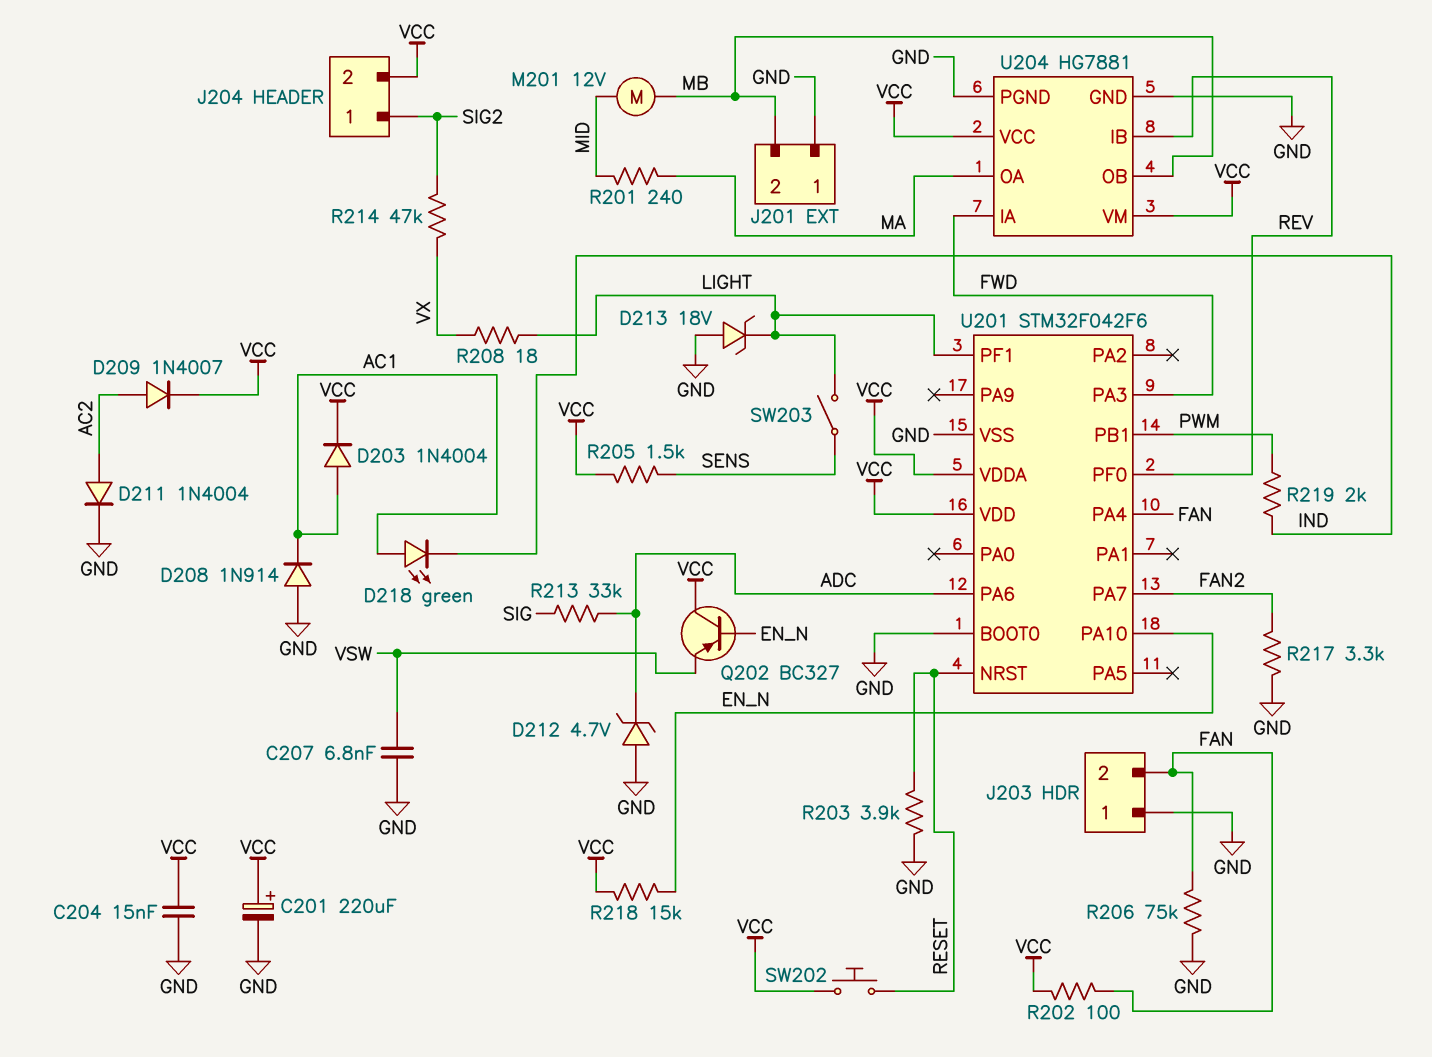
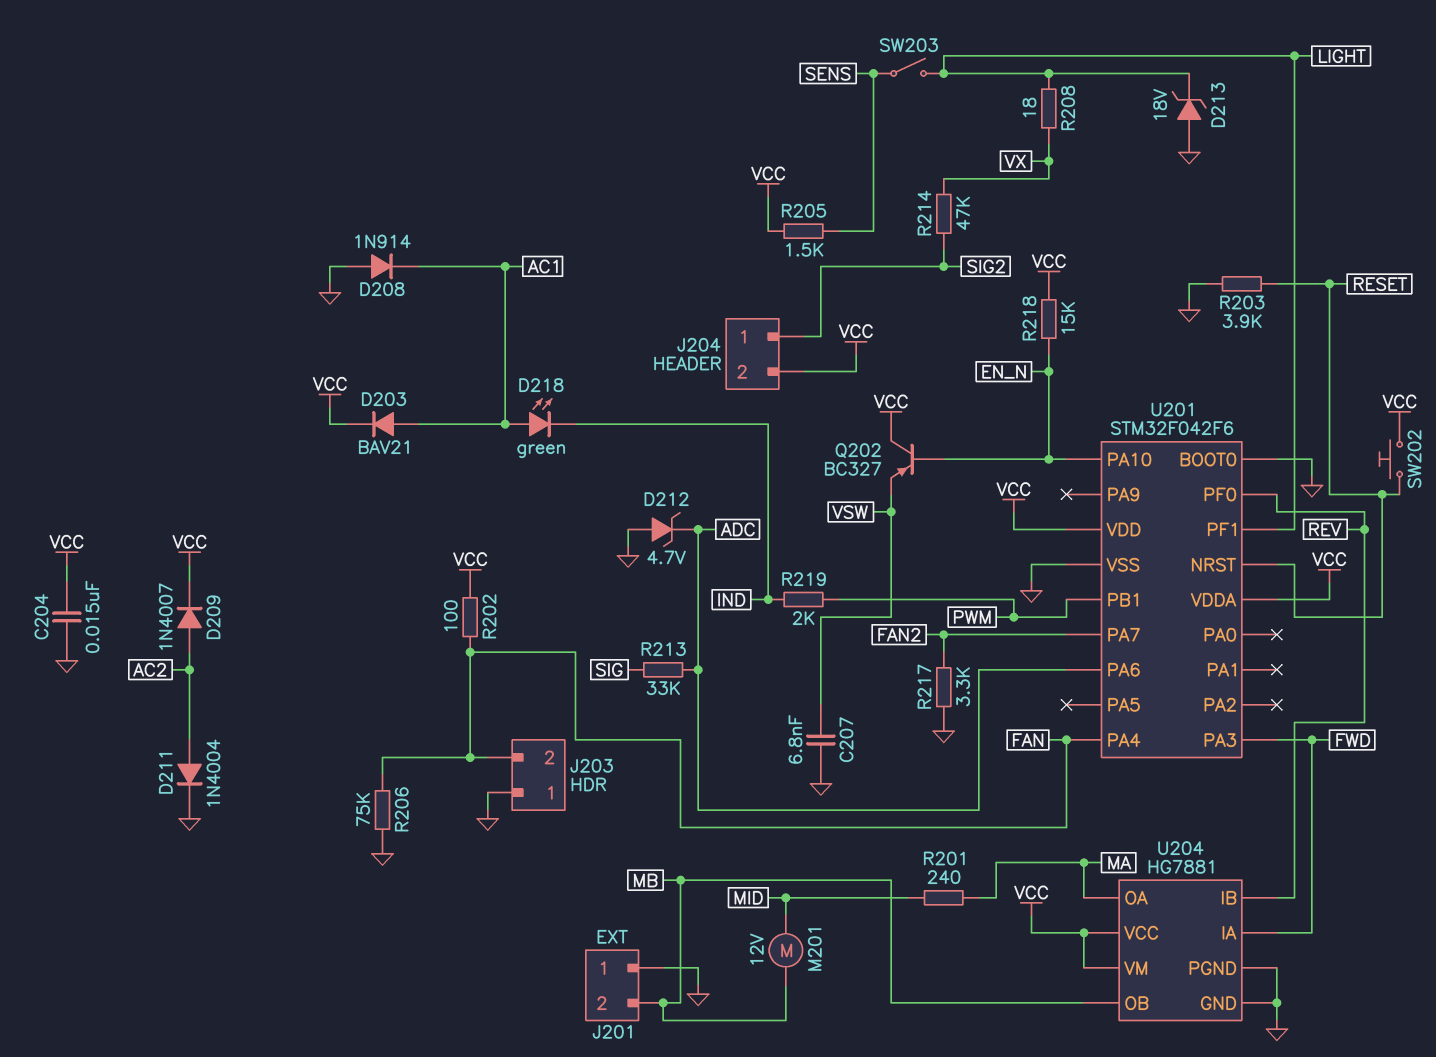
C201: 220uF (plus VCC, minus GND) -> none
D203: diode 1N4004 (A AC1, K VCC) -> diode BAV21 (A AC1, K VCC)

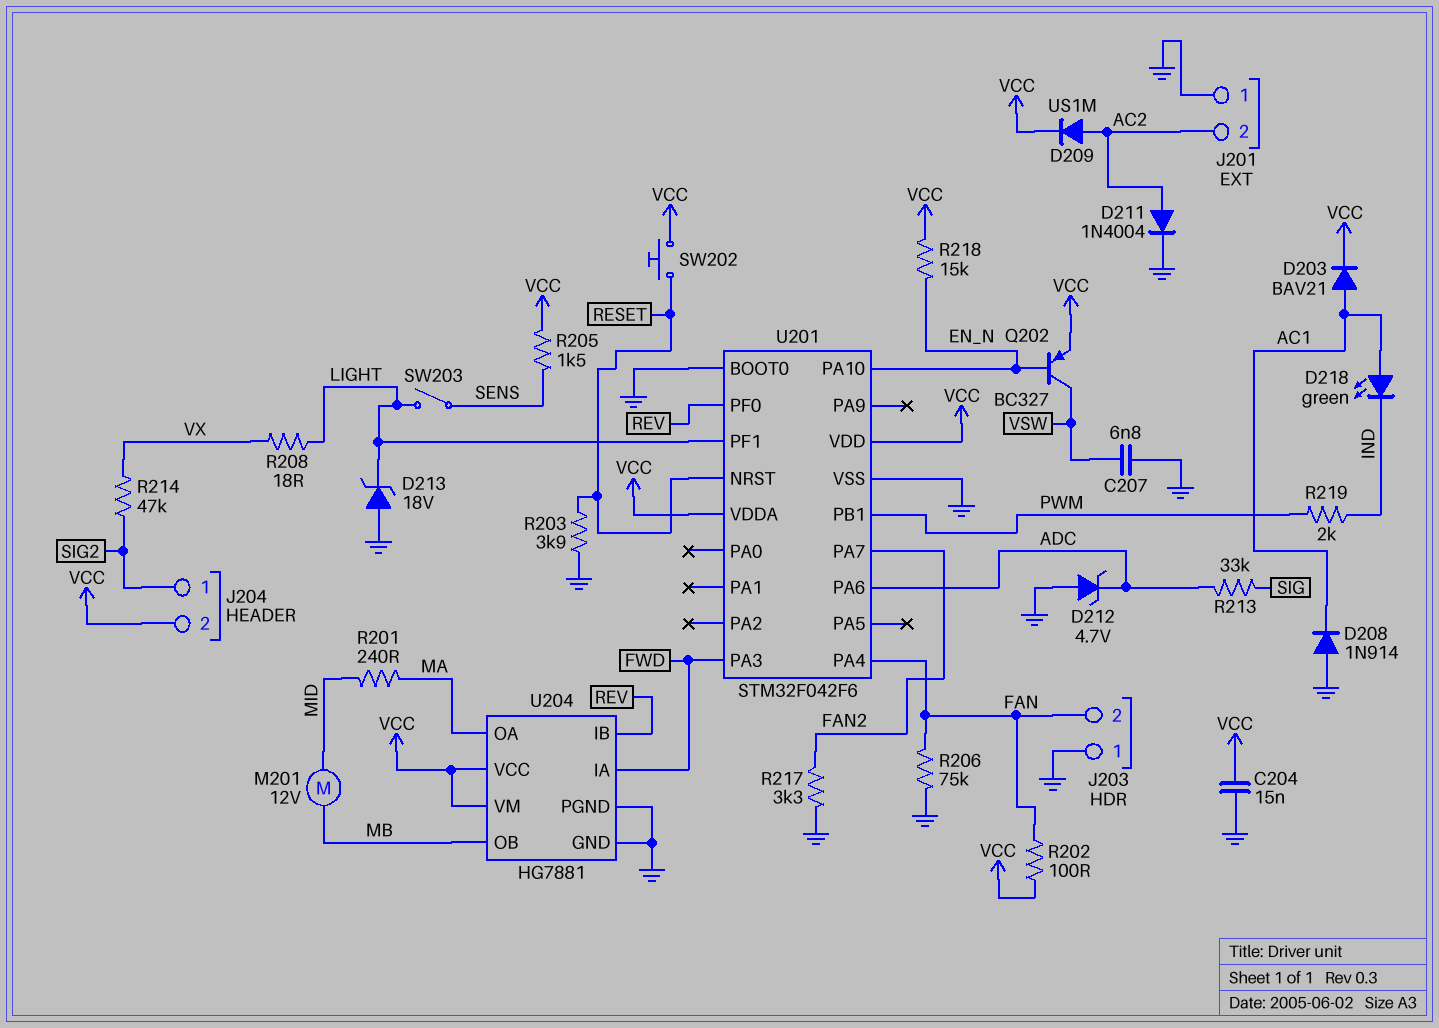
D209: diode 1N4007 (A AC2, K VCC) -> diode US1M (A AC2, K VCC)
J201 pin 2: MB -> AC2
Q202: PNP BC327 (B EN_N, C VCC, E VSW) -> PNP BC327 (B EN_N, C VSW, E VCC)

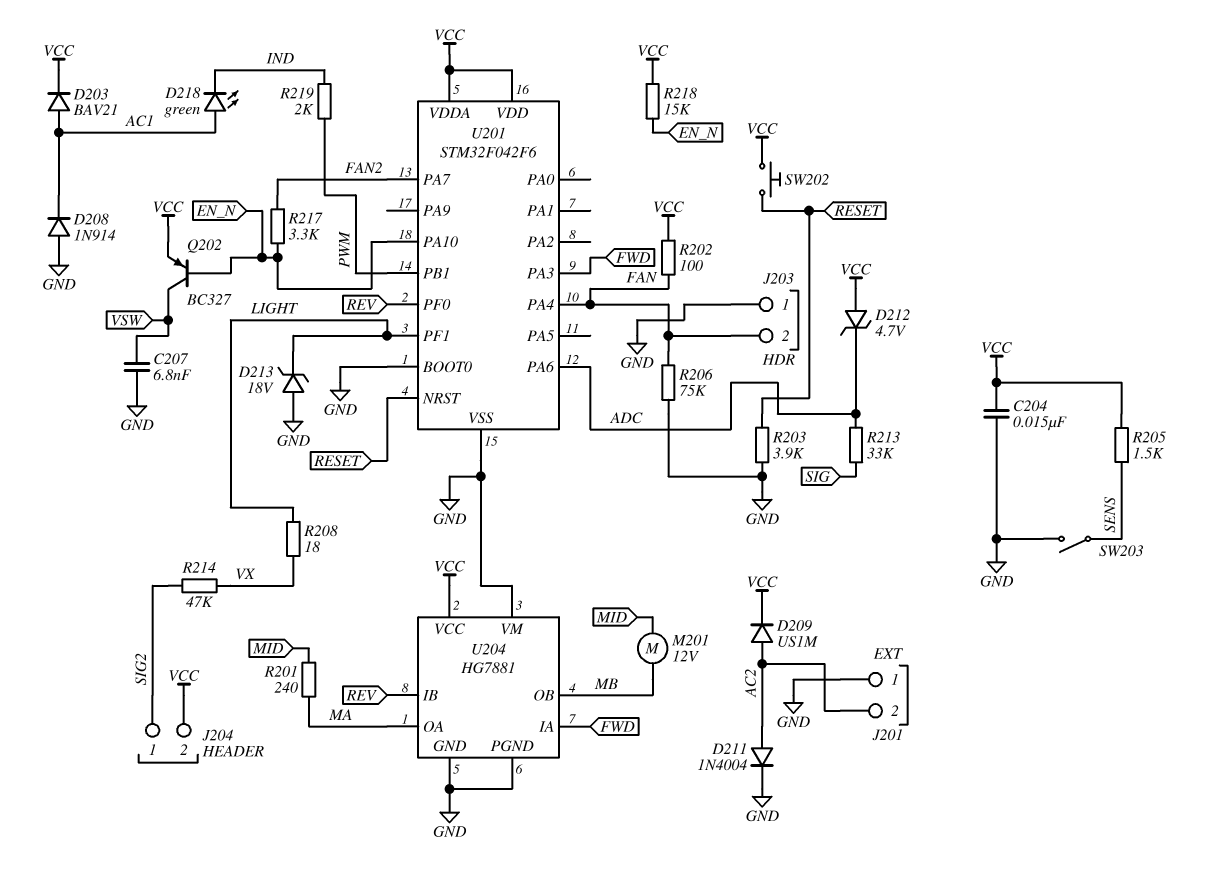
D212: zener 4.7V (A GND, K ADC) -> zener 4.7V (A VCC, K ADC)
R217: 3.3k (FAN2, GND) -> 3.3k (EN_N, FAN2)
SW203: switch (LIGHT, SENS) -> switch (GND, SENS)
U204 pin VM: VCC -> GND

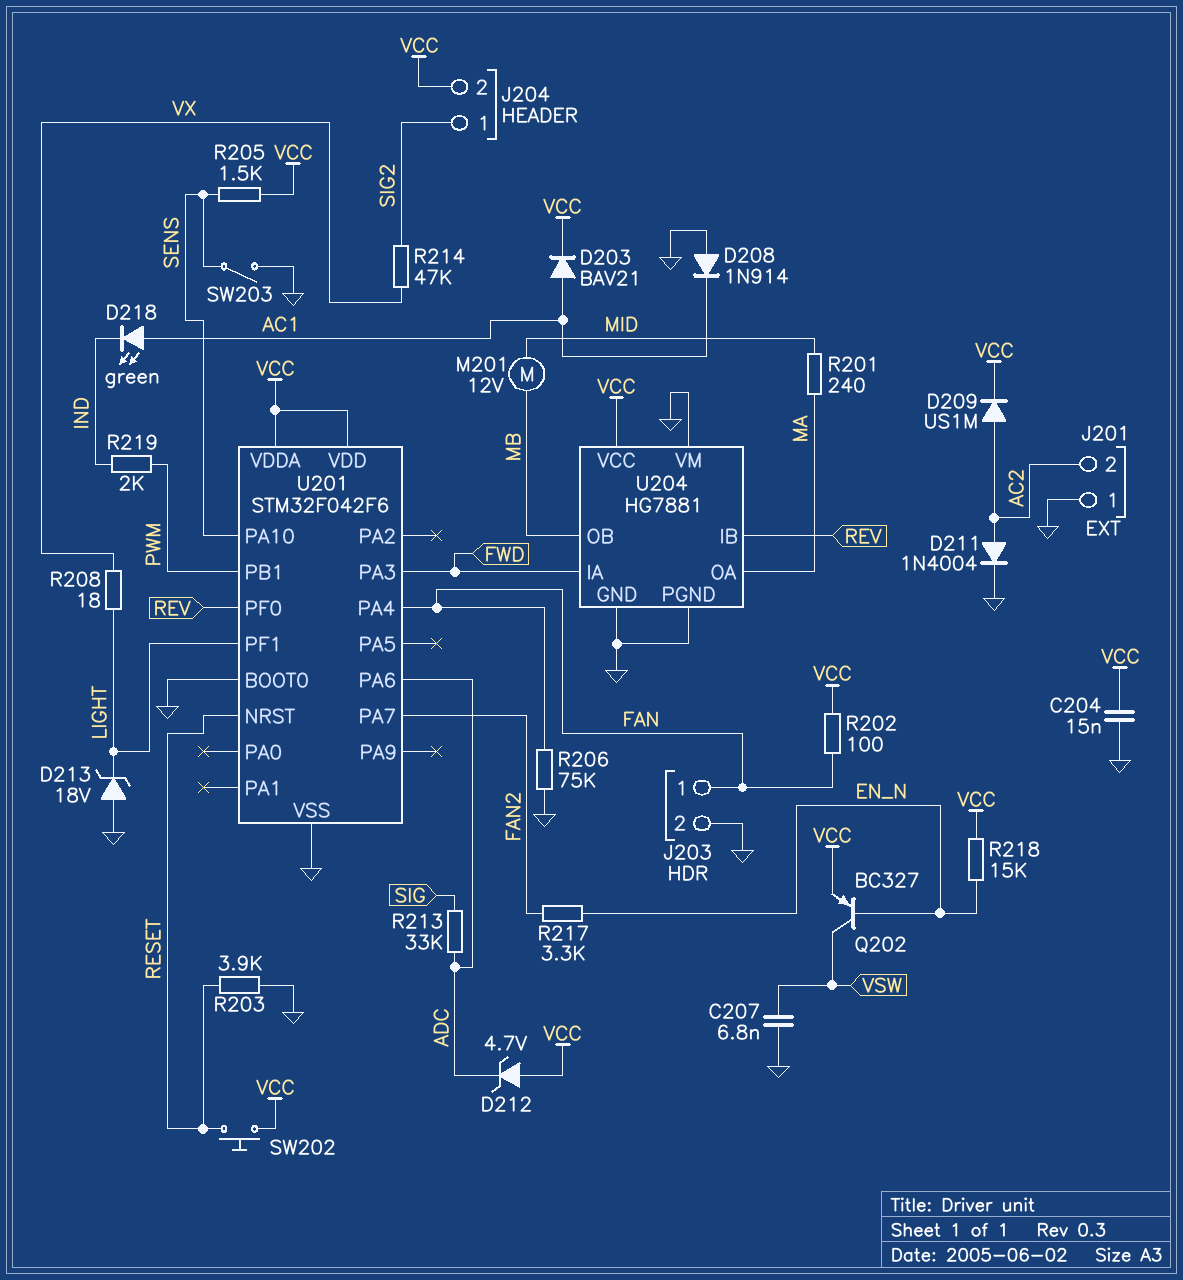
J203 pin 1: GND -> FAN
J203 pin 2: FAN -> GND
U201 pin PA10: EN_N -> SENS

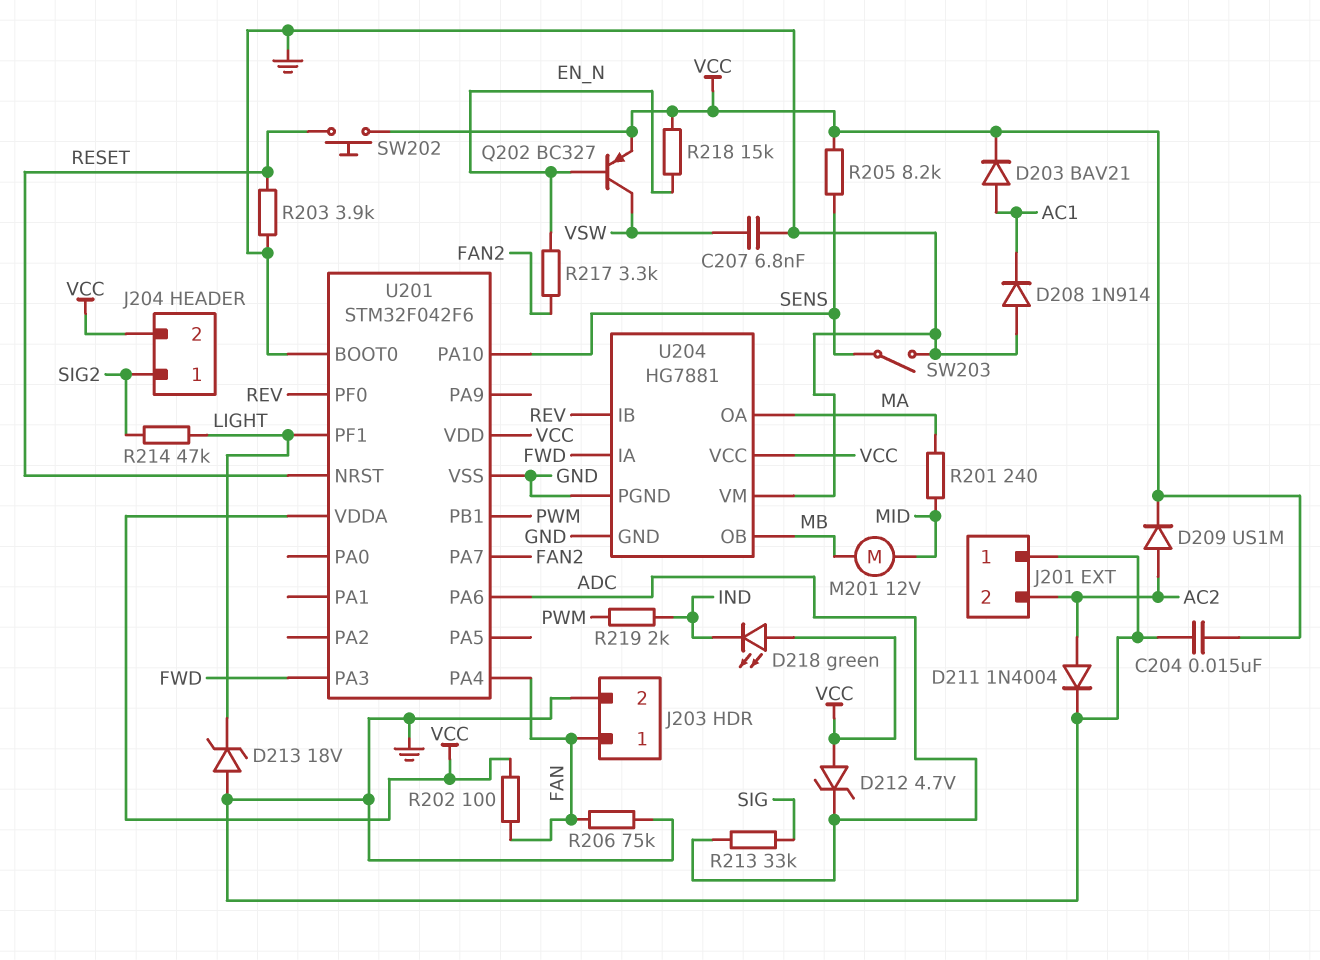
D218: LED green (A AC1, K IND) -> LED green (A VCC, K IND)
R205: 1.5k (SENS, VCC) -> 8.2k (SENS, VCC)
R208: 18 (LIGHT, VX) -> none
R214: 47k (SIG2, VX) -> 47k (LIGHT, SIG2)

